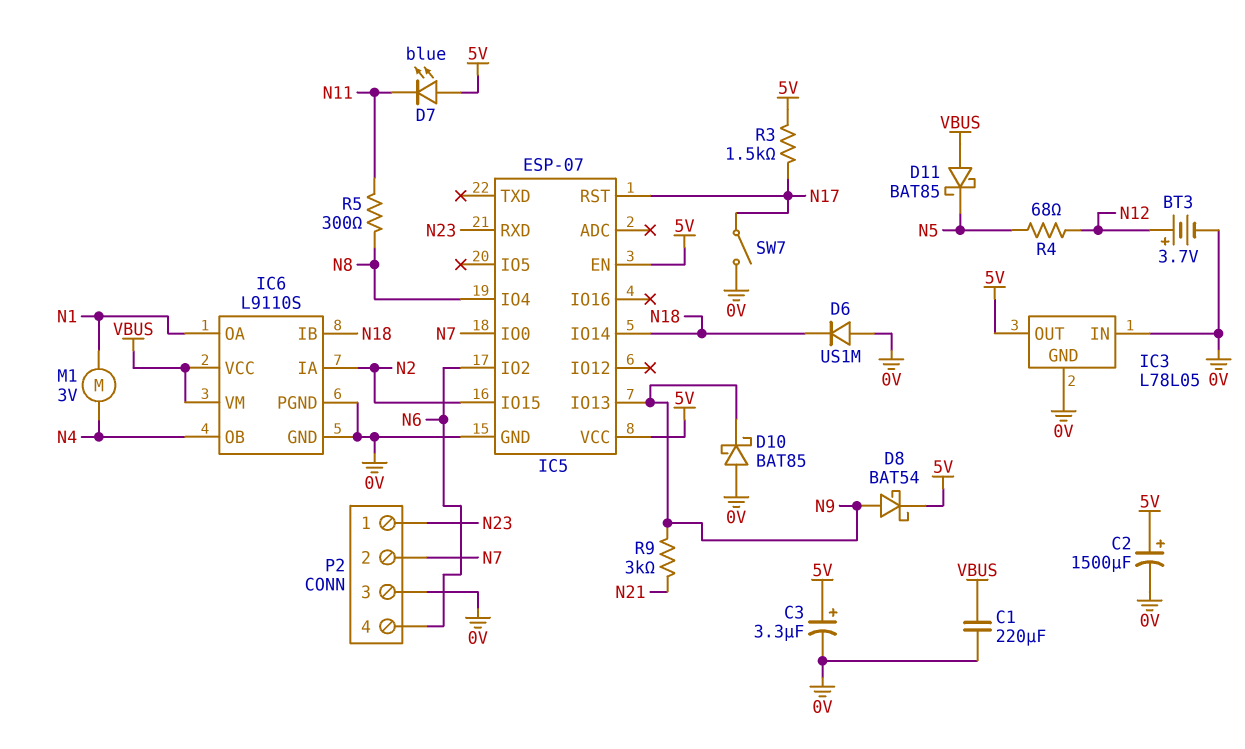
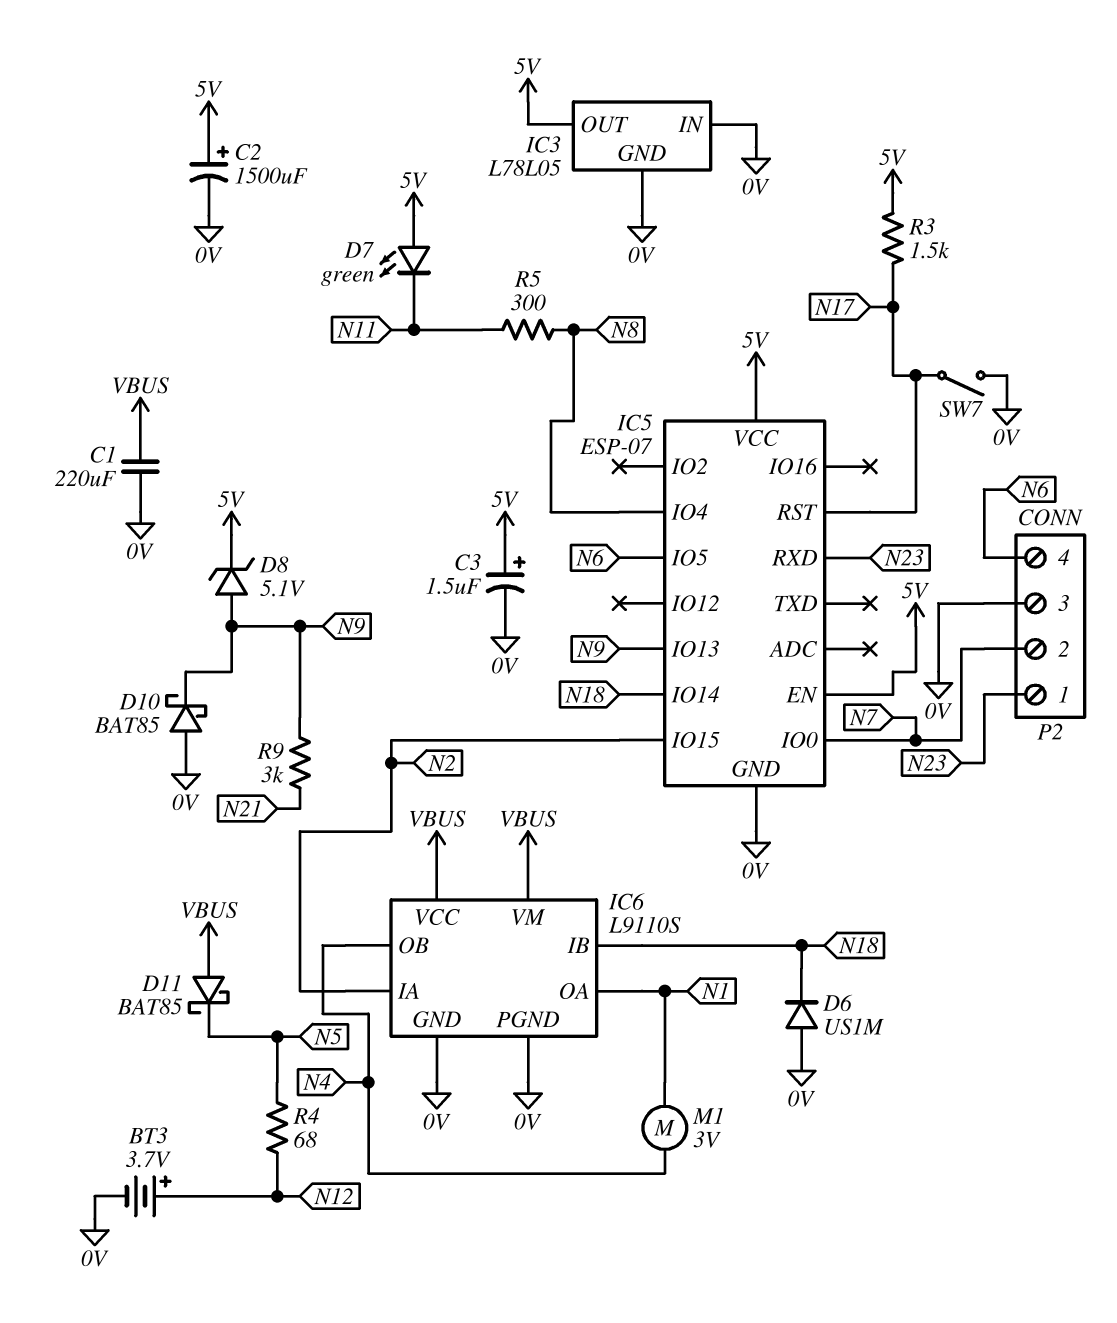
C3: 3.3uF (plus 5V, minus 0V) -> 1.5uF (plus 5V, minus 0V)
D7: LED blue (A 5V, K N11) -> LED green (A 5V, K N11)
D8: schottky BAT54 (A N9, K 5V) -> zener 5.1V (A N9, K 5V)
IC5 pin IO2: N6 -> none
IC5 pin IO5: none -> N6

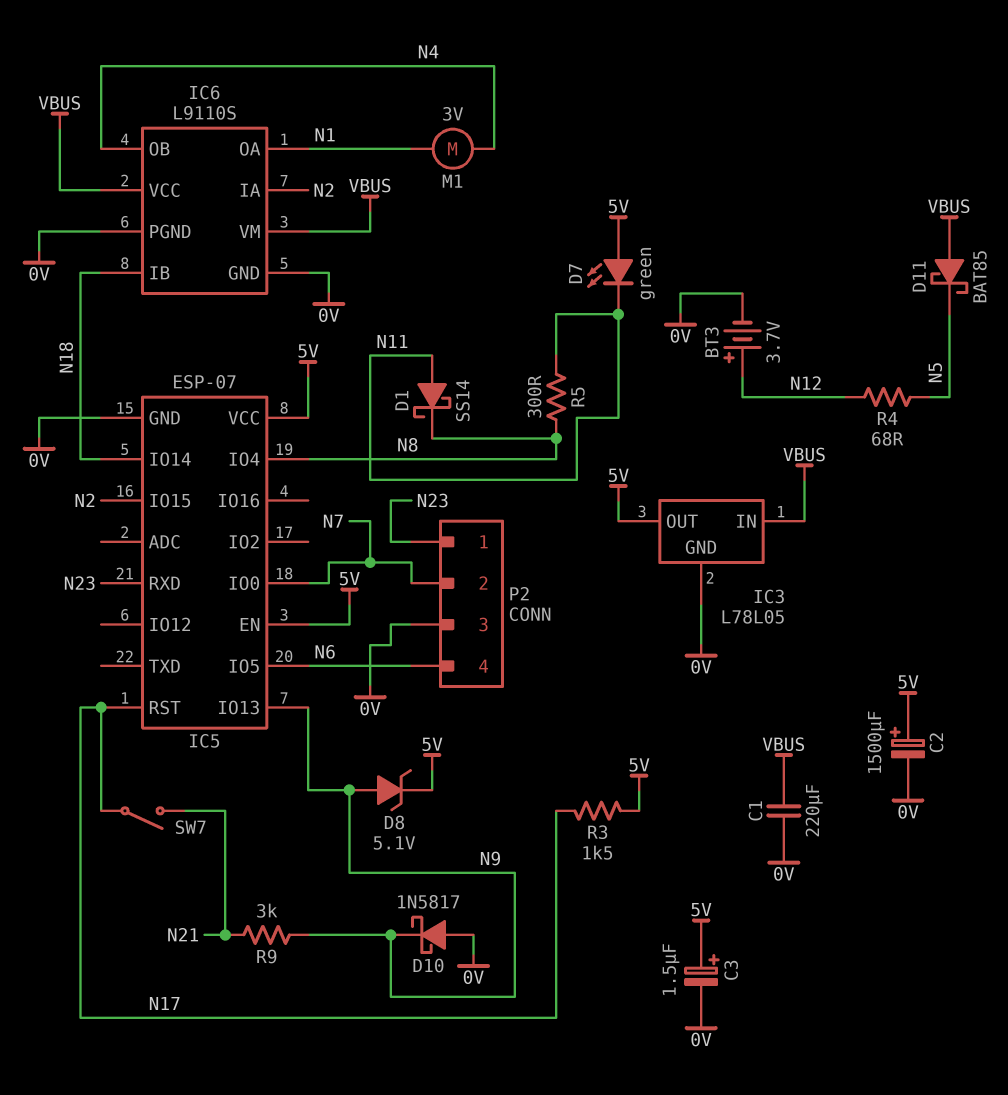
D1: none -> schottky SS14 (A N11, K N8)
D6: diode US1M (A 0V, K N18) -> none
D10: schottky BAT85 (A 0V, K N9) -> schottky 1N5817 (A 0V, K N9)
IC3 pin IN: 0V -> VBUS
SW7: switch (0V, N17) -> switch (N17, N21)

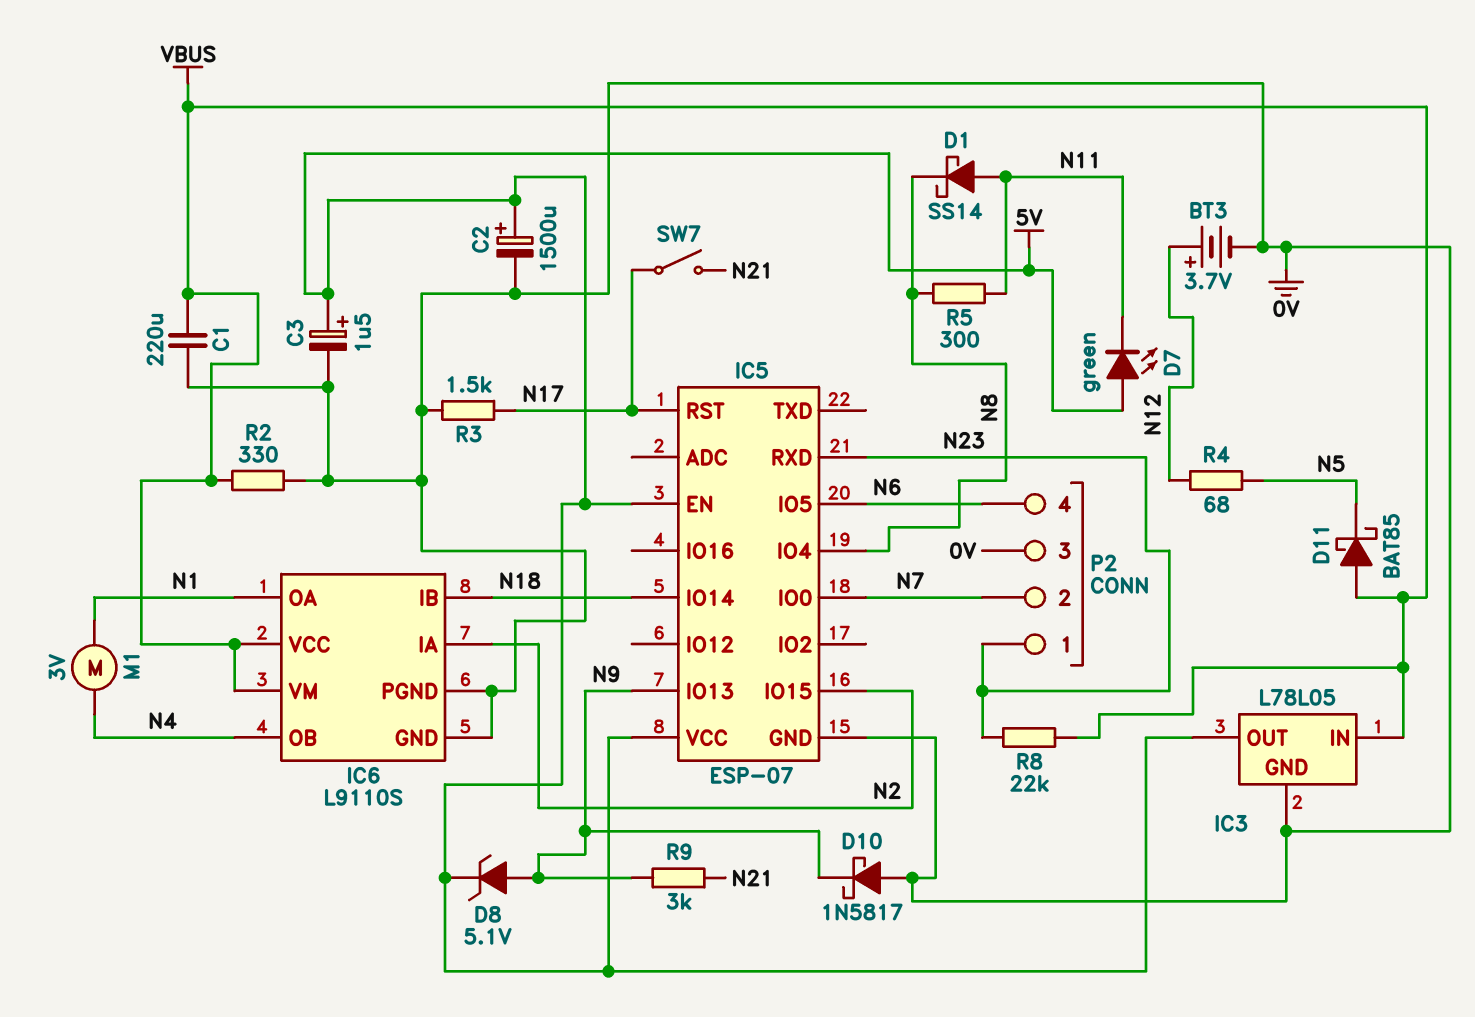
R2: none -> 330 (0V, VBUS)
R3: 1.5k (5V, N17) -> 1.5k (0V, N17)
R8: none -> 22k (N23, VBUS)

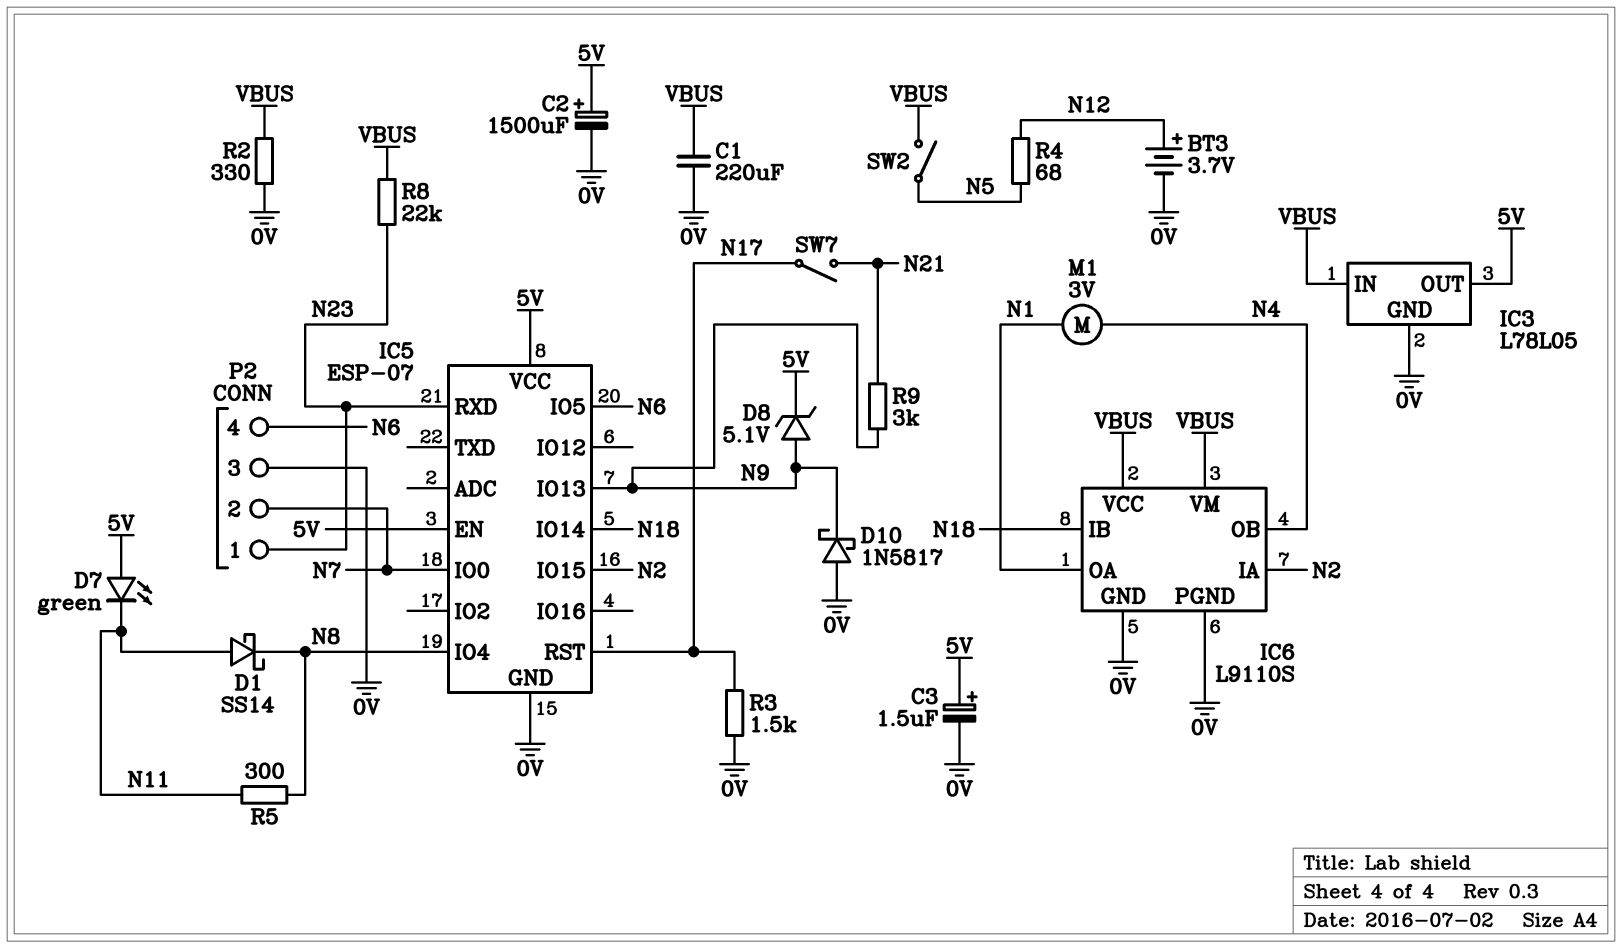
D11: schottky BAT85 (A VBUS, K N5) -> none
SW2: none -> switch (N5, VBUS)

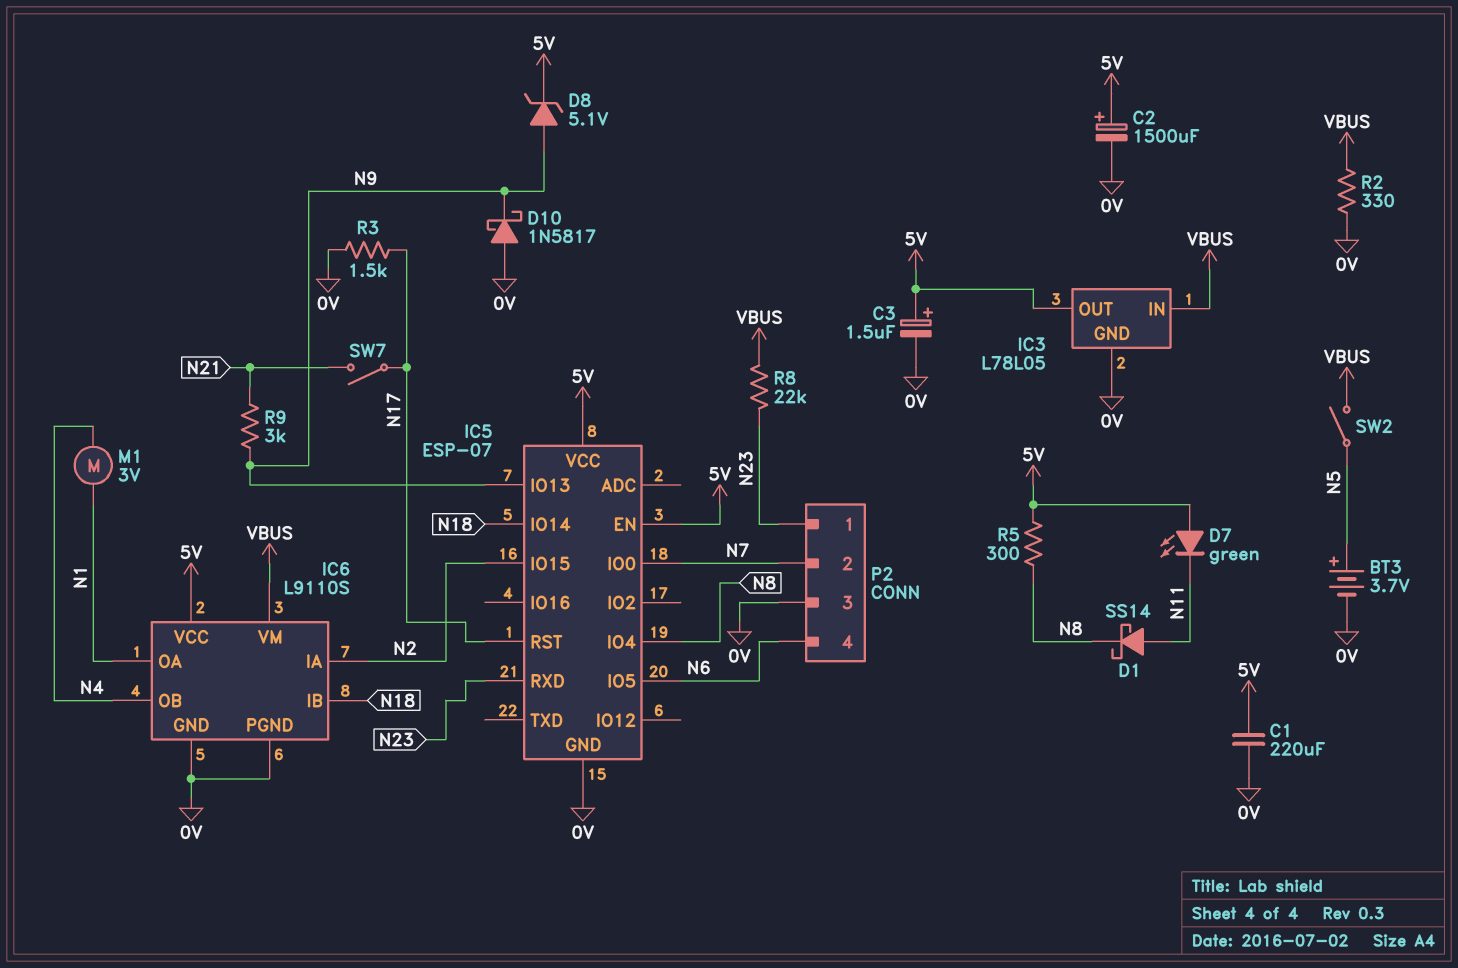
BT3: 3.7V (plus N12, minus 0V) -> 3.7V (plus N5, minus 0V)
C1: 220uF (0V, VBUS) -> 220uF (0V, 5V)
IC6 pin VCC: VBUS -> 5V
R4: 68 (N5, N12) -> none
R5: 300 (N8, N11) -> 300 (5V, N8)

